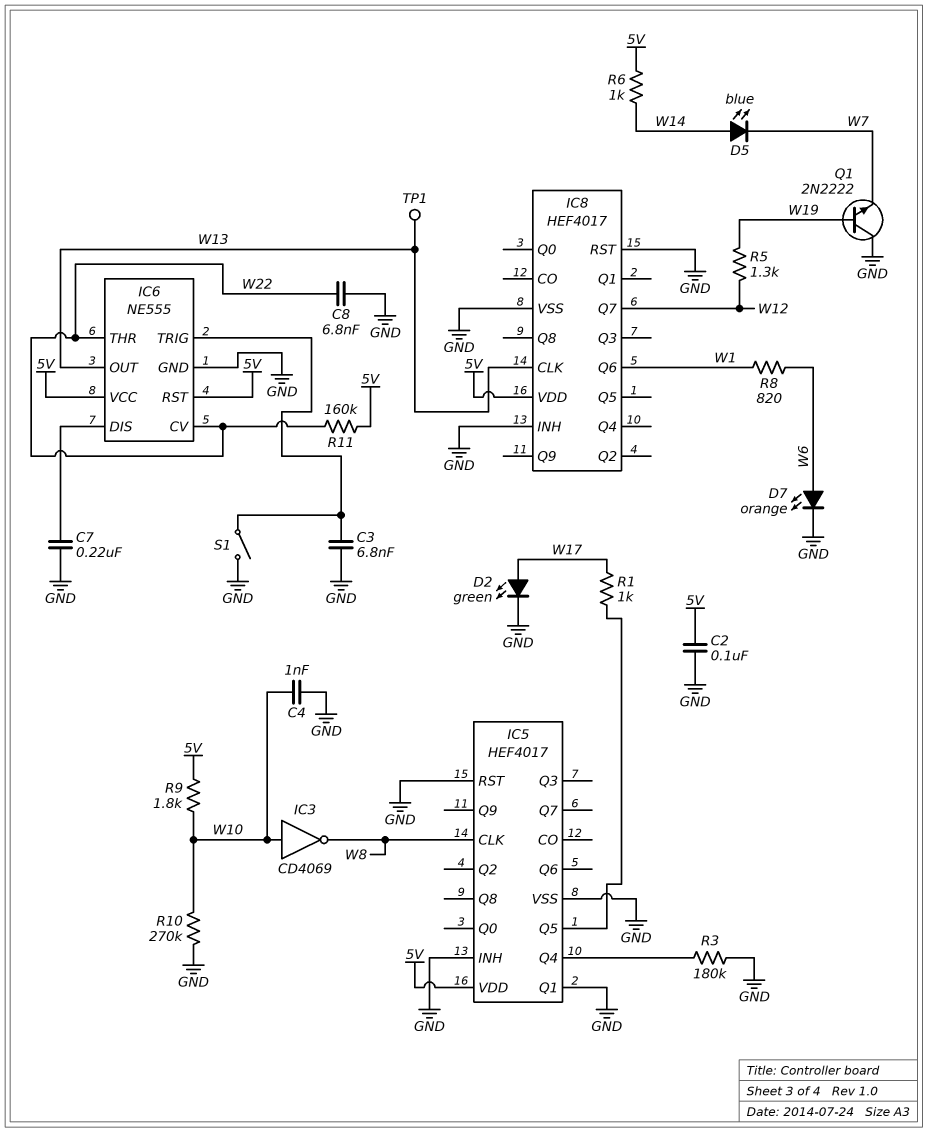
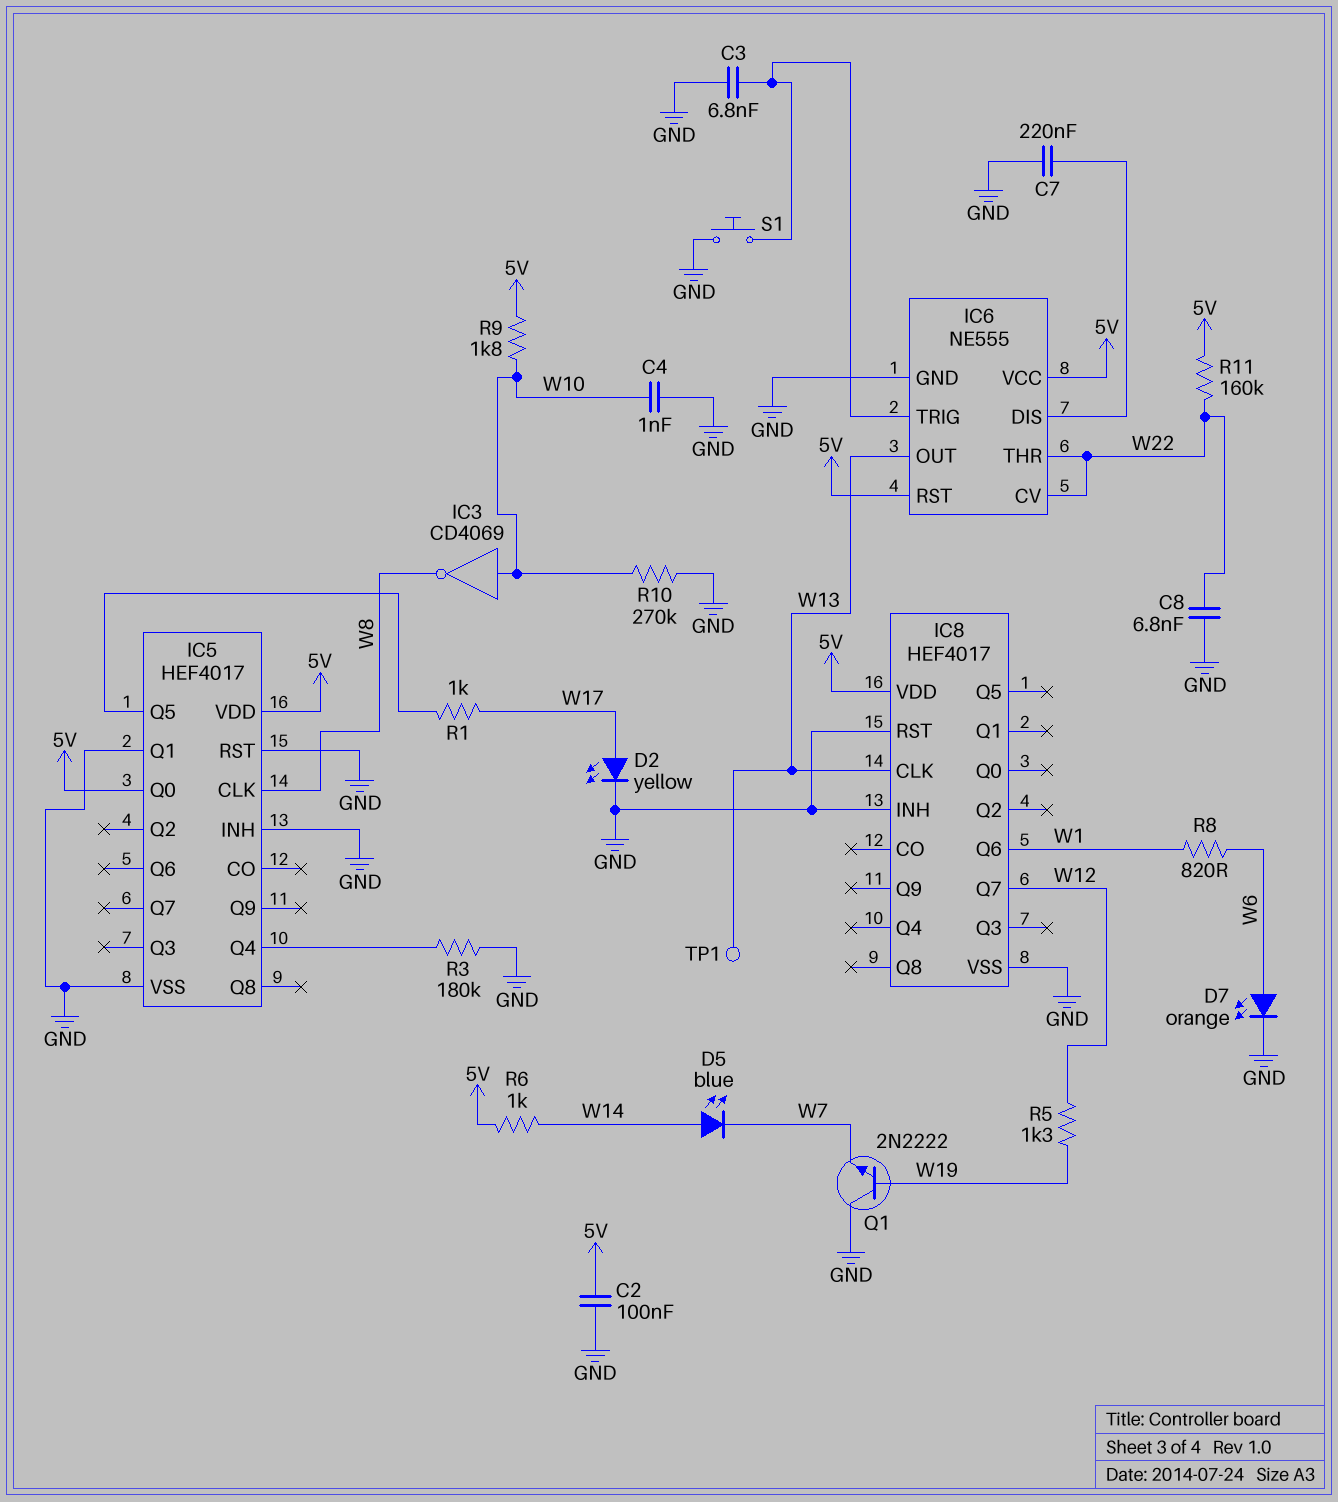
D2: LED green (A W17, K GND) -> LED yellow (A W17, K GND)
IC5 pin Q0: none -> 5V
S1: switch (GND, IC6/TRIG) -> button (GND, IC6/TRIG)

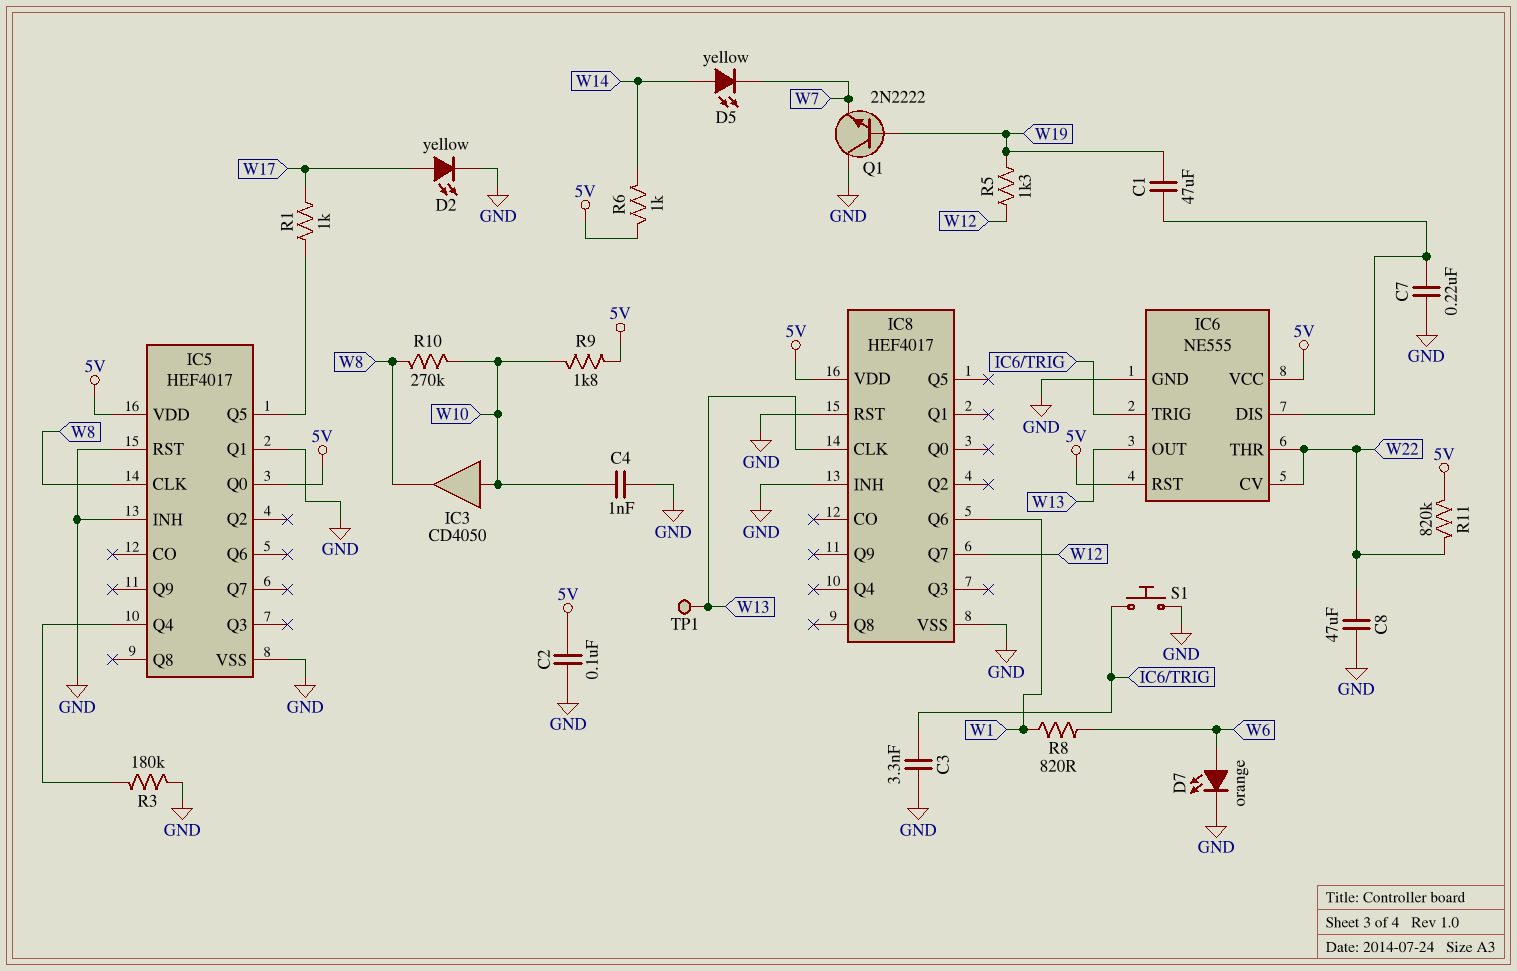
C1: none -> 47uF (IC6/DIS, W19)
C3: 6.8nF (GND, IC6/TRIG) -> 3.3nF (GND, IC6/TRIG)
C8: 6.8nF (GND, W22) -> 47uF (GND, W22)
D5: LED blue (A W14, K W7) -> LED yellow (A W14, K W7)
IC3: NOT CD4069 (in W10, out W8) -> buffer CD4050 (in W10, out W8)
R10: 270k (GND, W10) -> 270k (W8, W10)
R11: 160k (5V, W22) -> 820k (5V, W22)

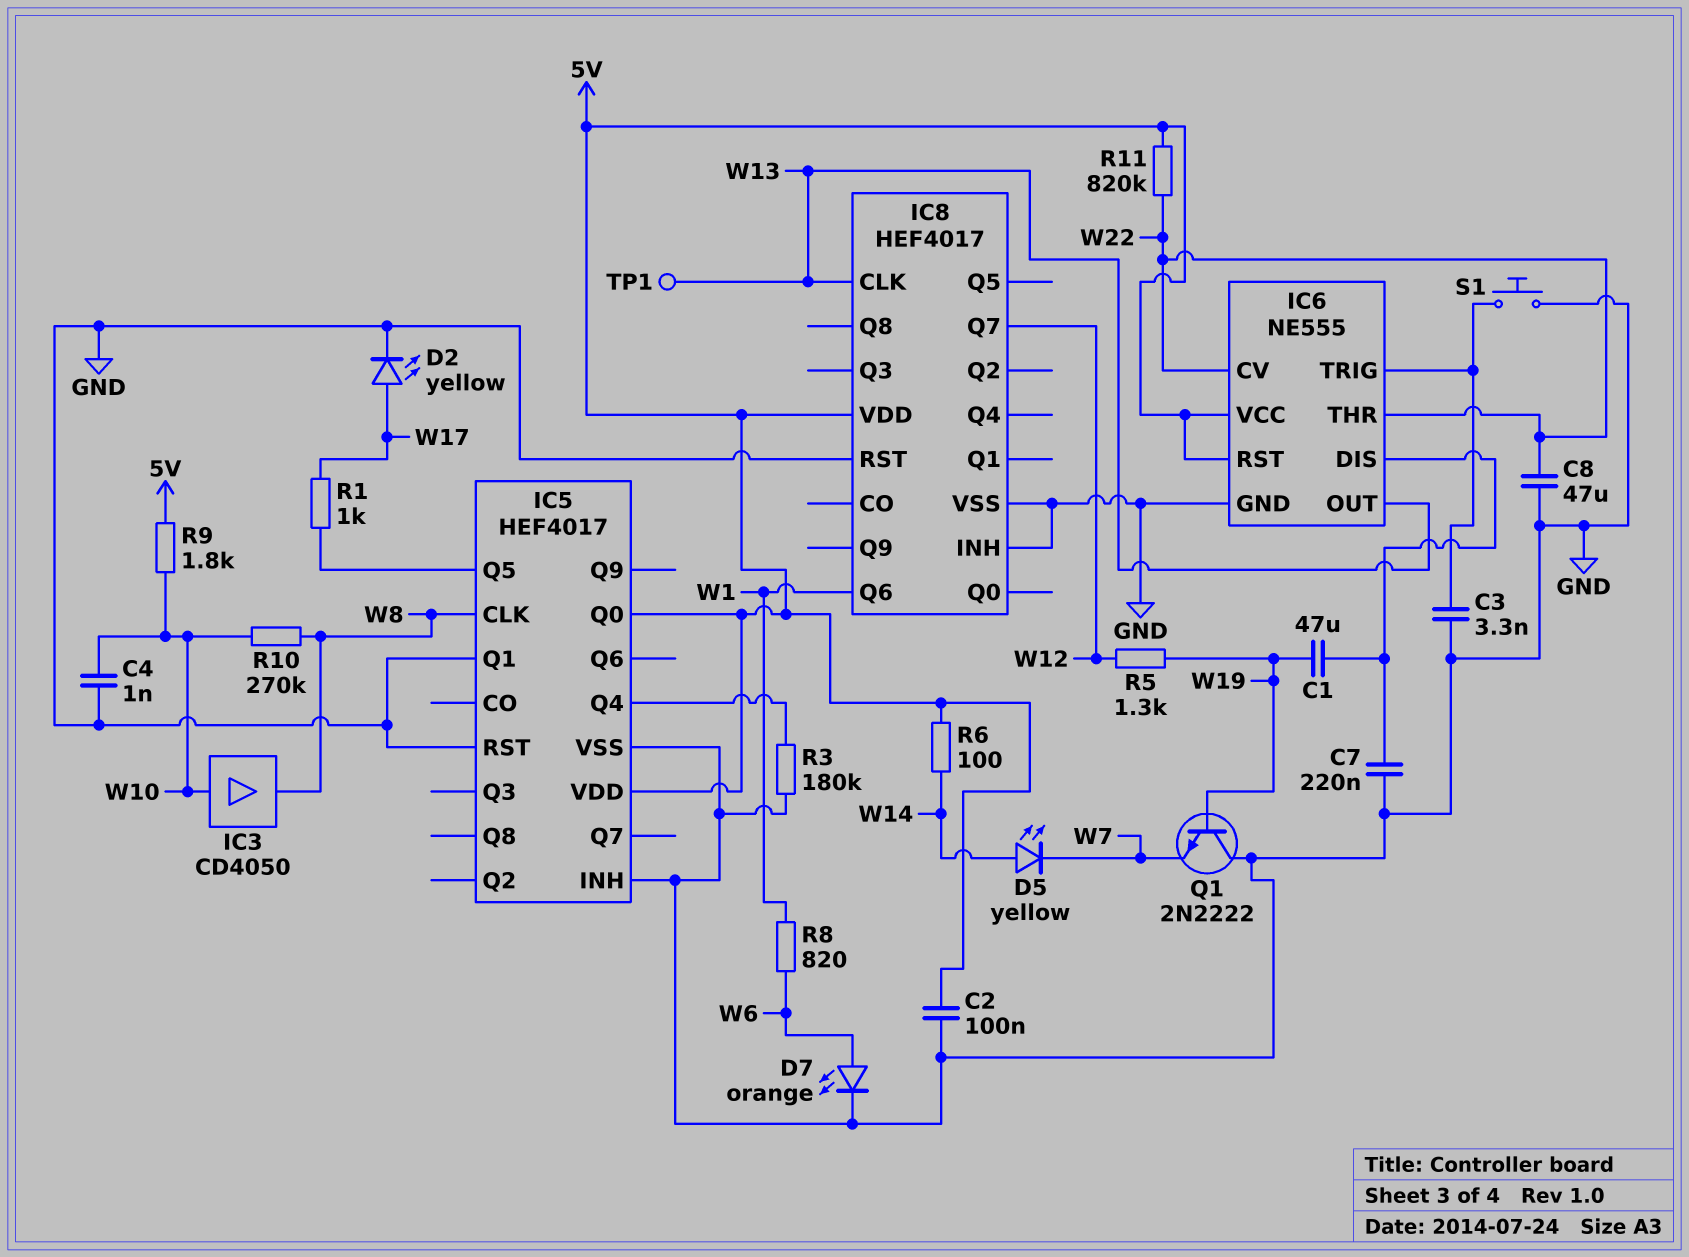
R6: 1k (5V, W14) -> 100 (5V, W14)

